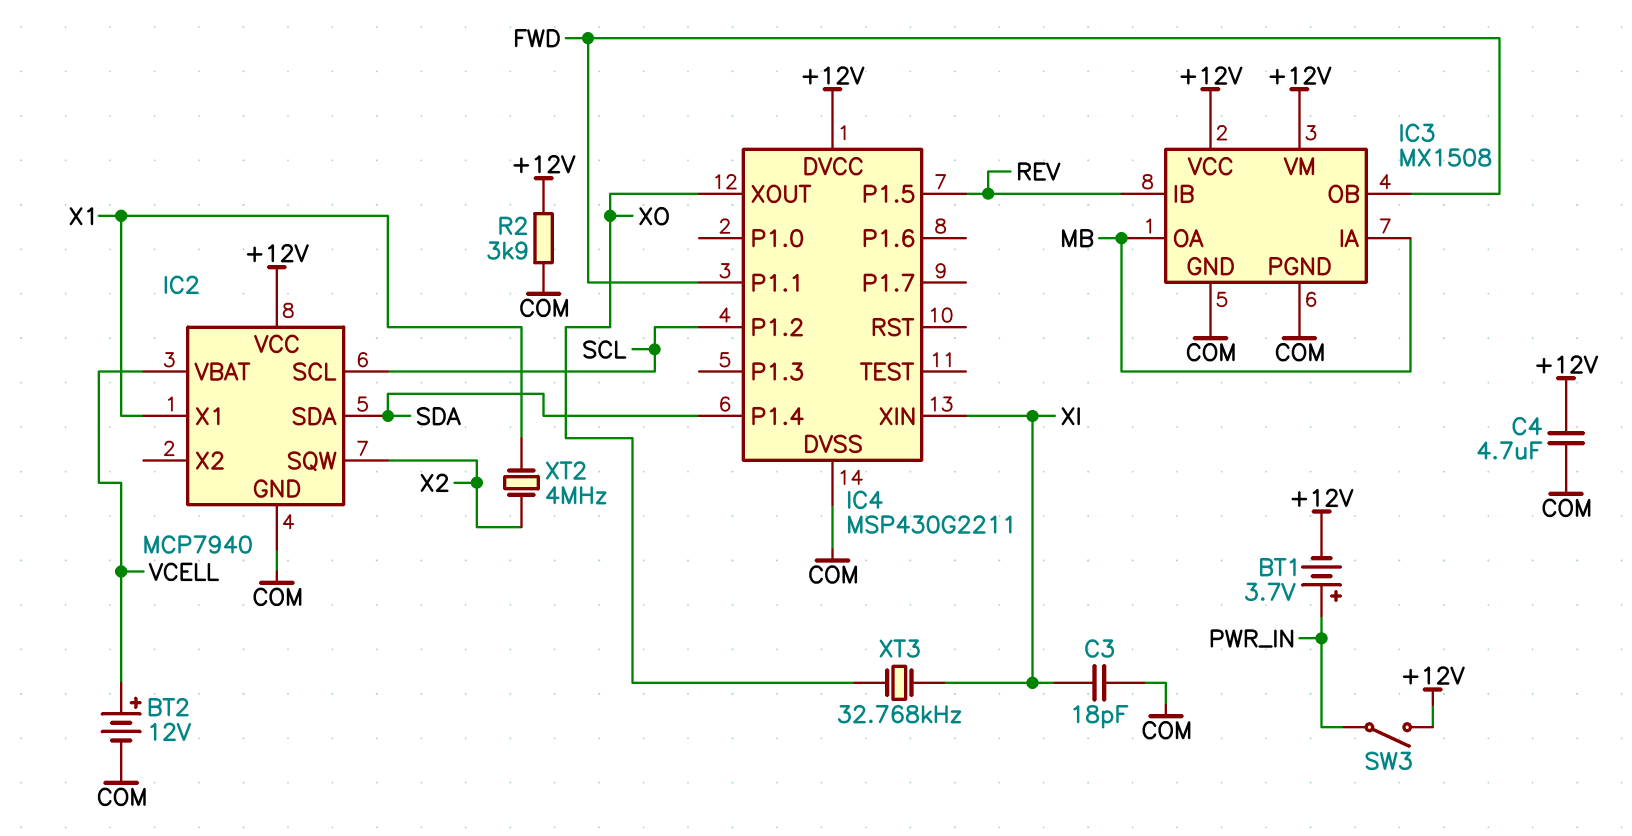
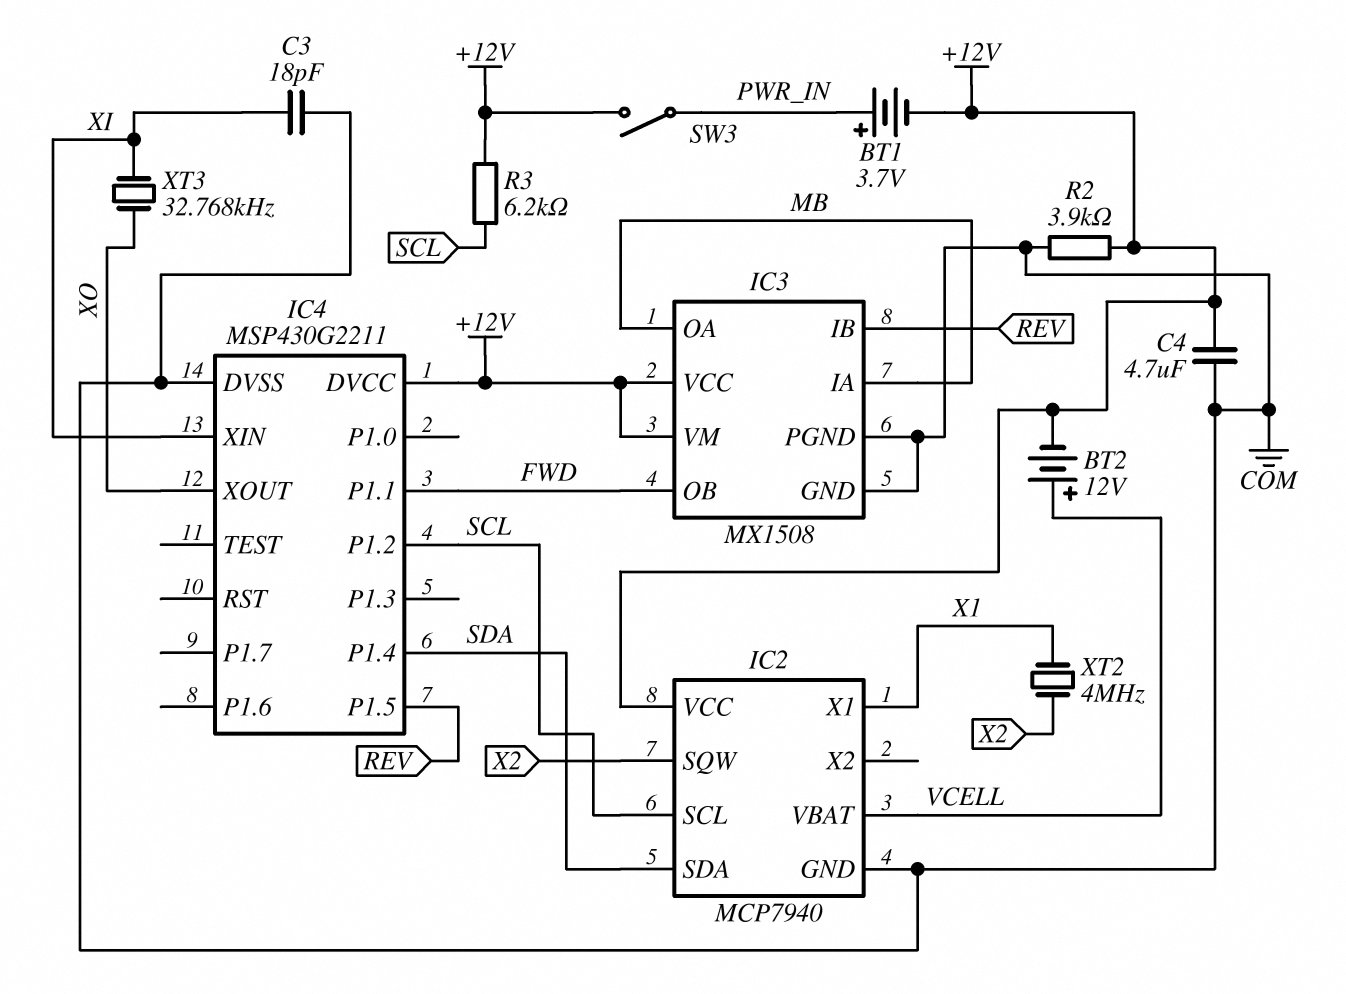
BT2: 12V (plus VCELL, minus COM) -> 12V (plus VCELL, minus +12V)
R3: none -> 6.2k (+12V, SCL)

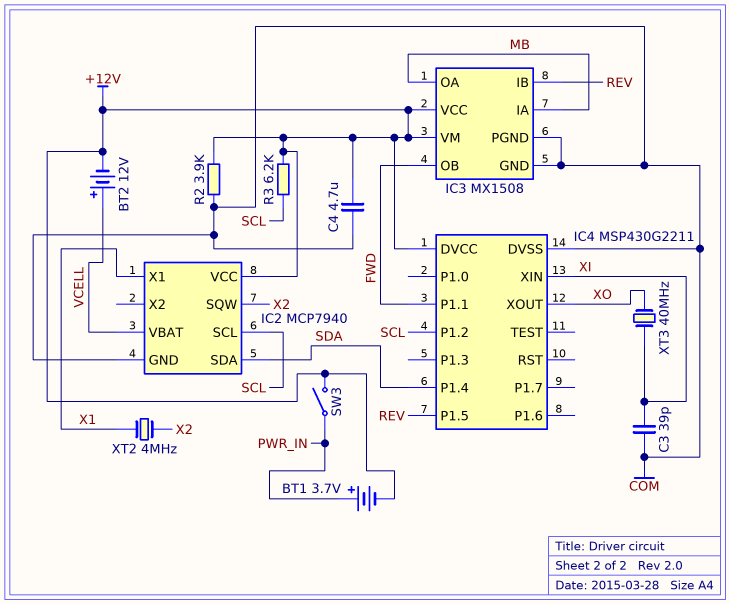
C3: 18pF (COM, XI) -> 39pF (COM, XI)
XT3: 32.768kHz (XI, XO) -> 40MHz (XI, XO)

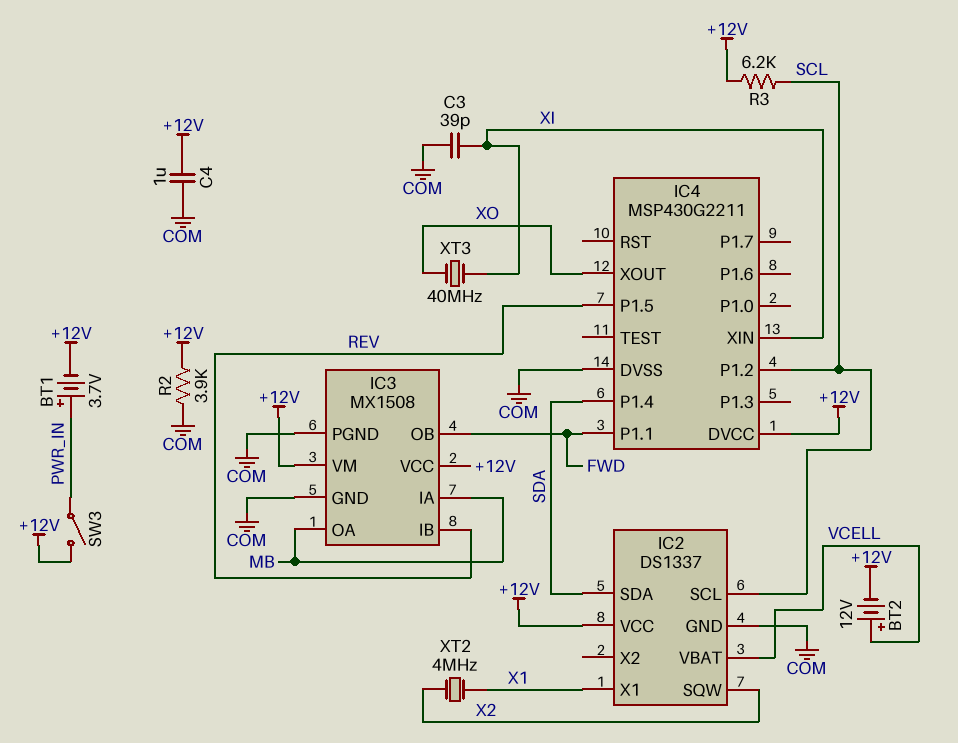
C4: 4.7uF (+12V, COM) -> 1uF (+12V, COM)
IC2: MCP7940 -> DS1337

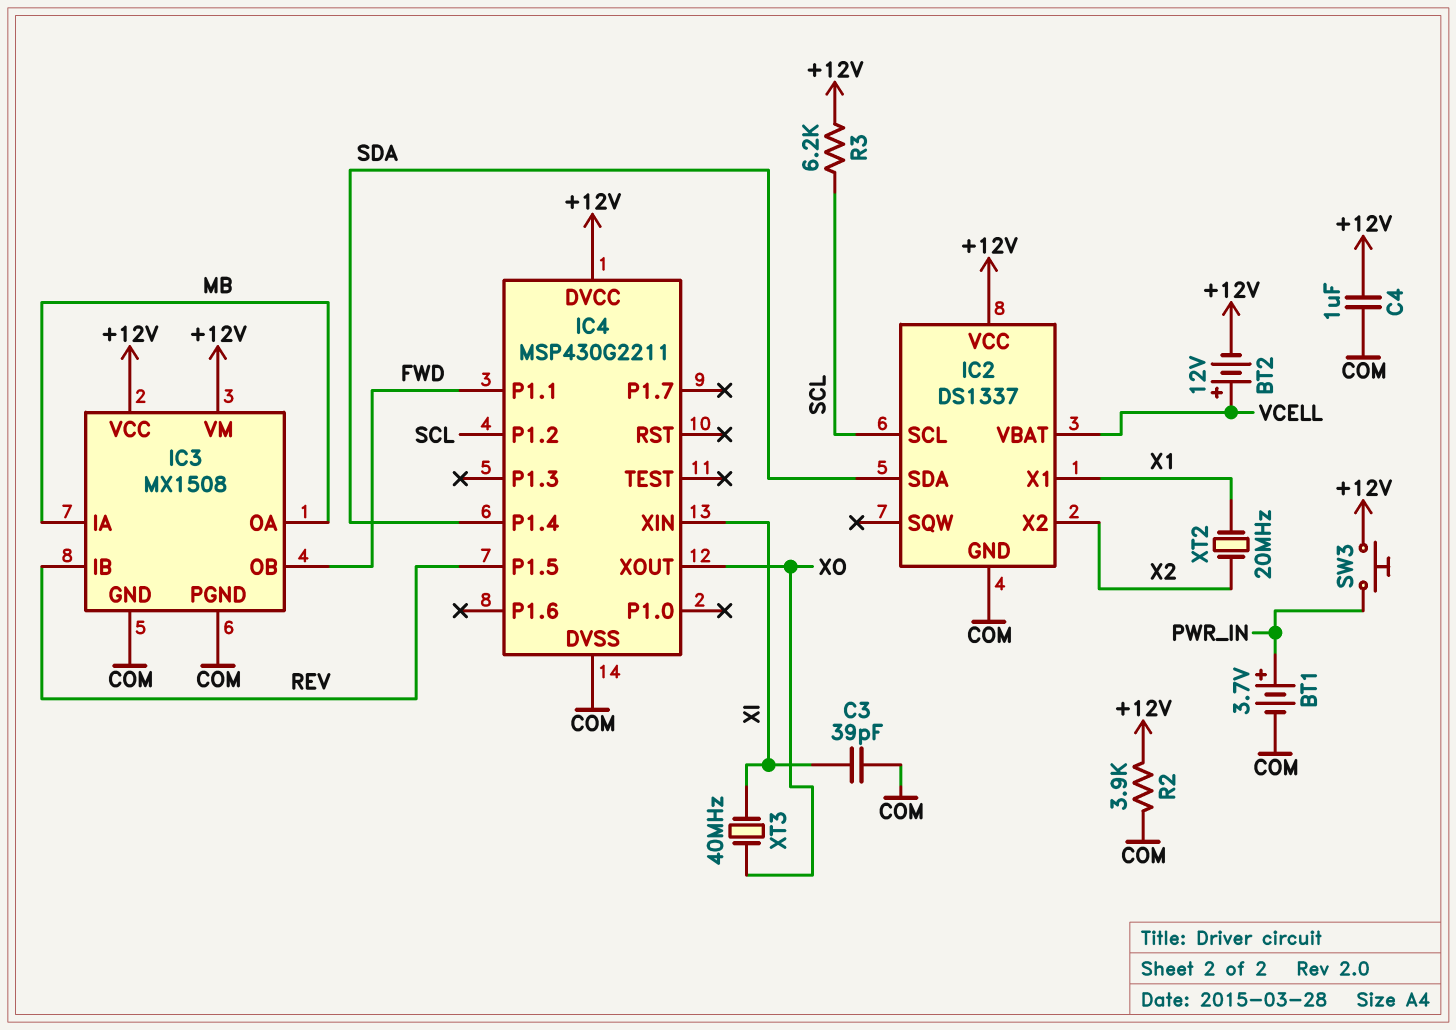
BT1: 3.7V (plus PWR_IN, minus +12V) -> 3.7V (plus PWR_IN, minus COM)
IC2 pin SQW: X2 -> none
IC2 pin X2: none -> X2
SW3: switch (+12V, PWR_IN) -> button (+12V, PWR_IN)
XT2: 4MHz (X1, X2) -> 20MHz (X1, X2)

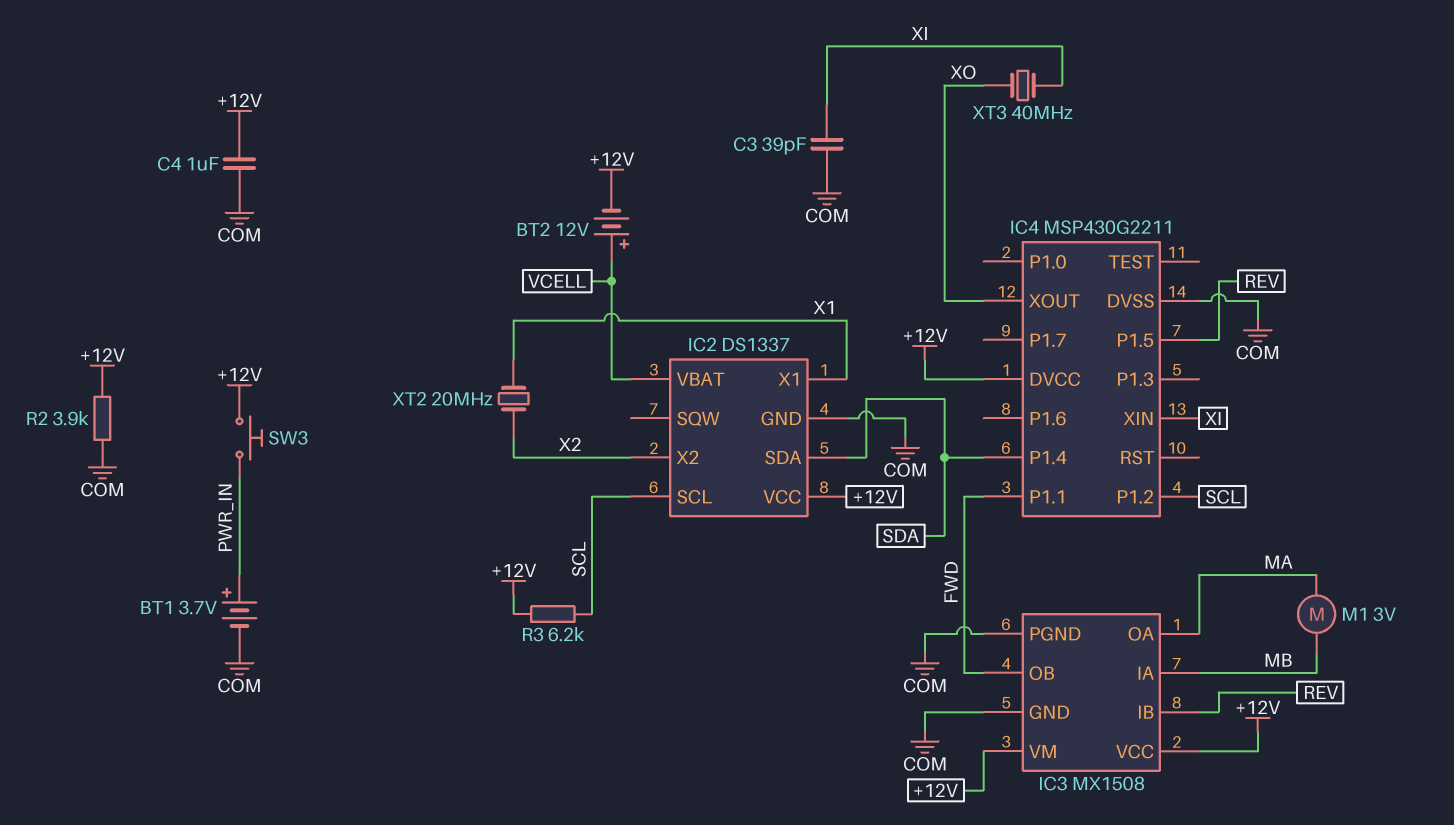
IC3 pin OA: MB -> MA
M1: none -> motor 3V (MA, MB)

